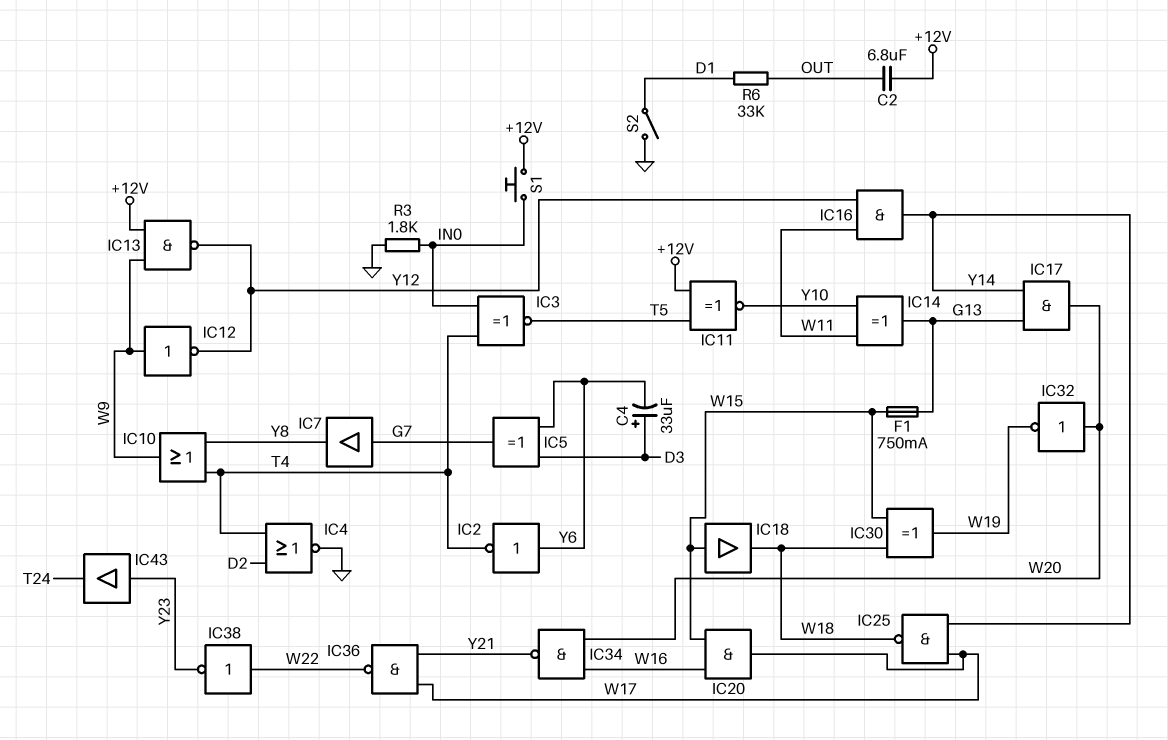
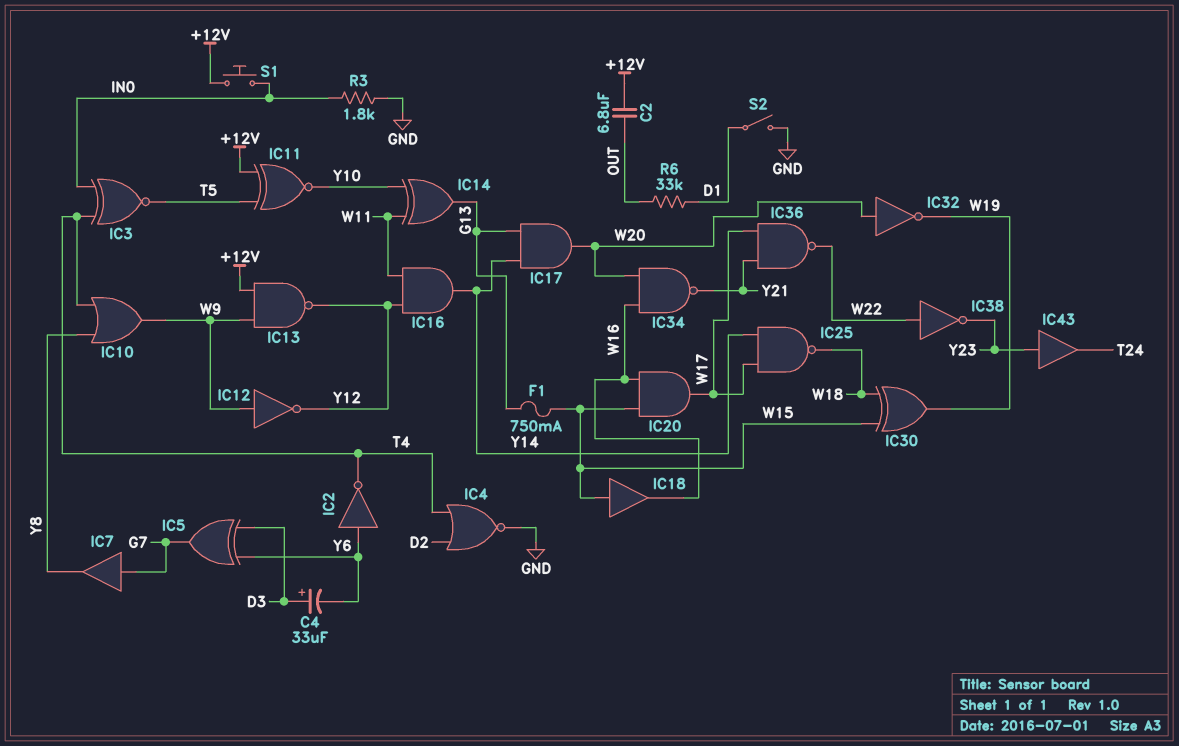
IC18: buffer (in W15, out W18) -> buffer (in W15, out W16)

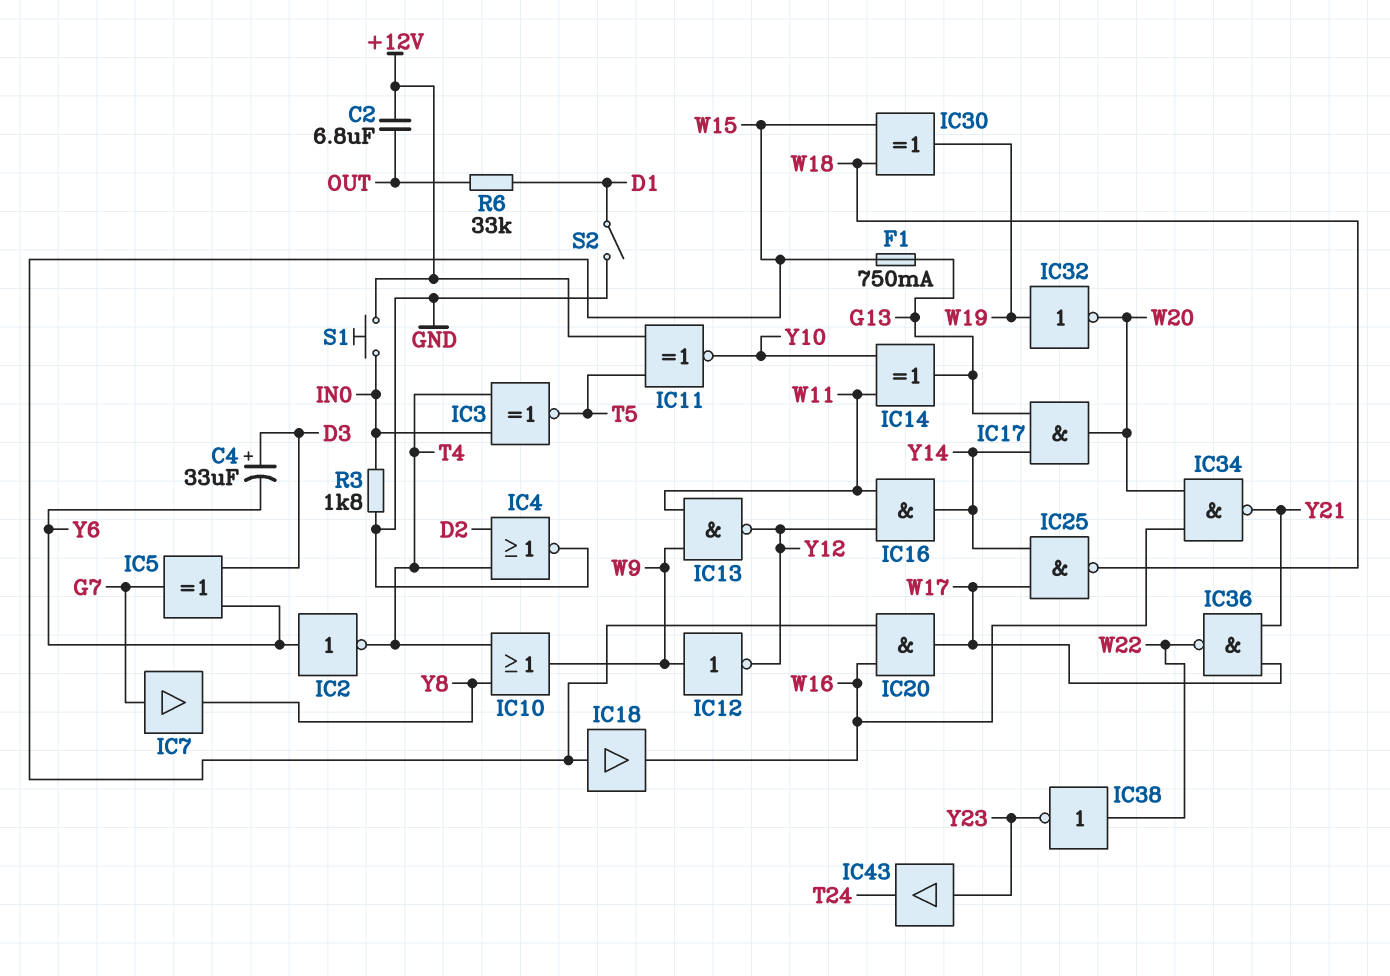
IC13: NAND (in +12V, in W9, out Y12) -> NAND (in W9, in W11, out Y12)
IC32: NOT (in W20, out W19) -> NOT (in W19, out W20)

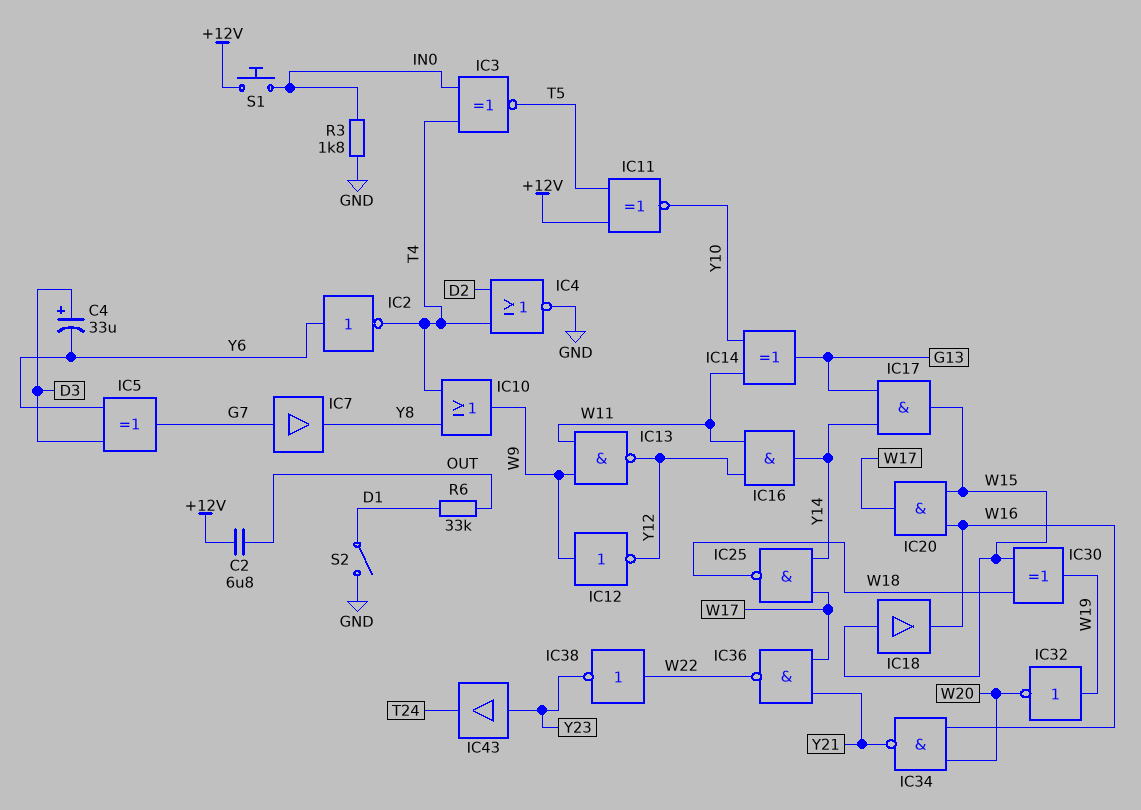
F1: 750mA (G13, W15) -> none
IC17: AND (in G13, in Y14, out W20) -> AND (in G13, in Y14, out W15)

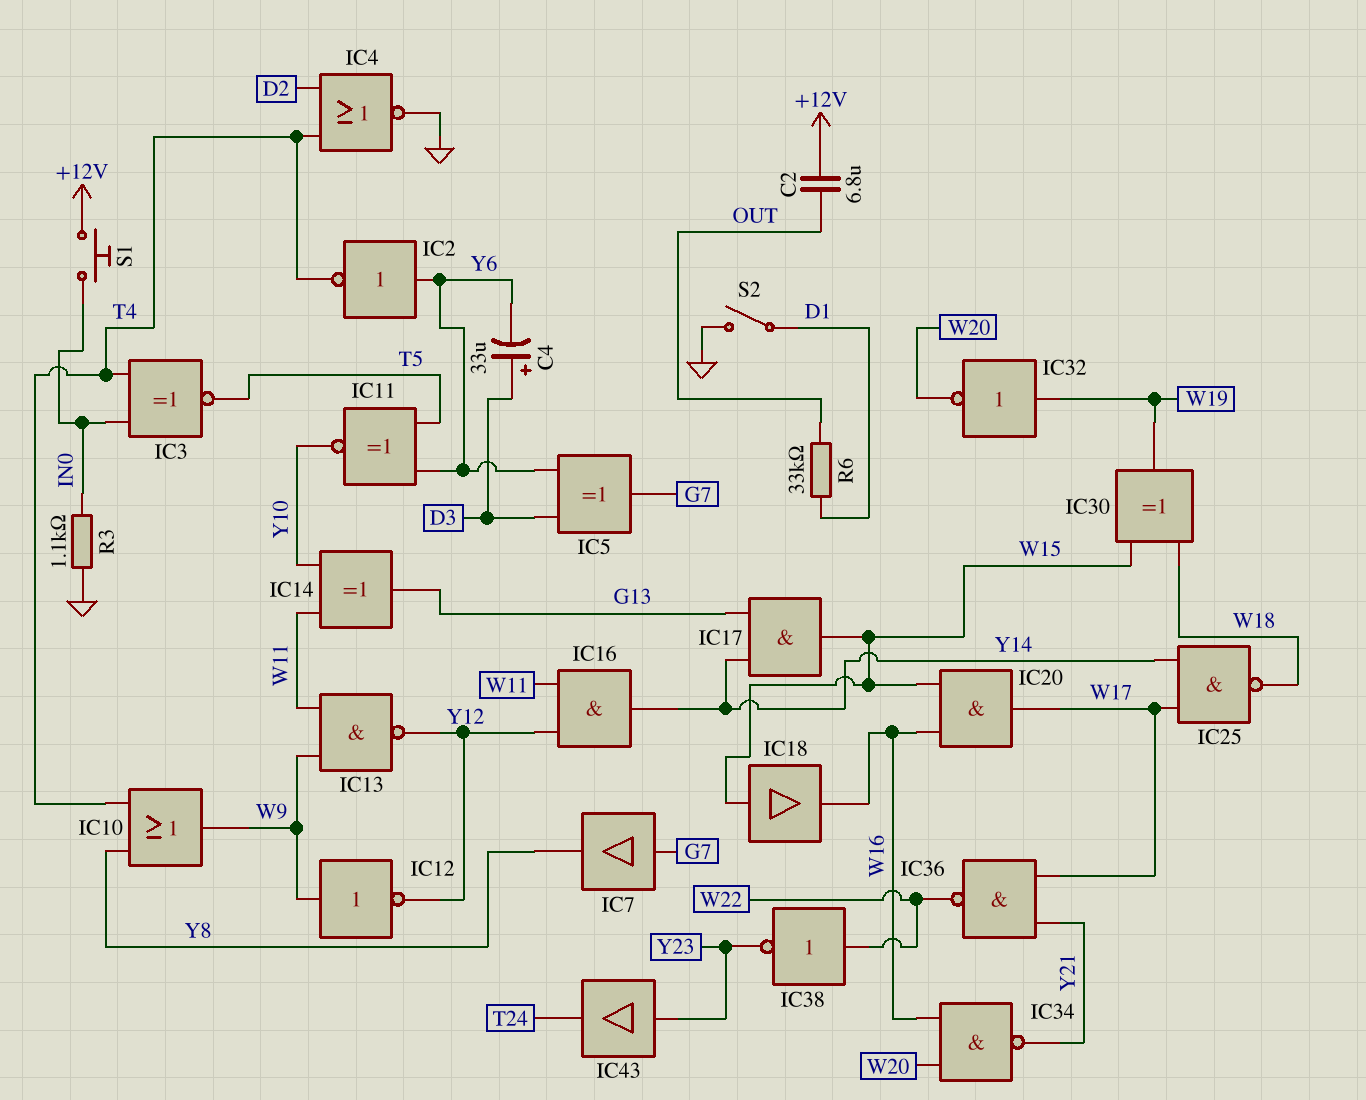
IC11: XNOR (in +12V, in T5, out Y10) -> XNOR (in T5, in Y6, out Y10)
R3: 1.8k (GND, IN0) -> 1.1k (GND, IN0)

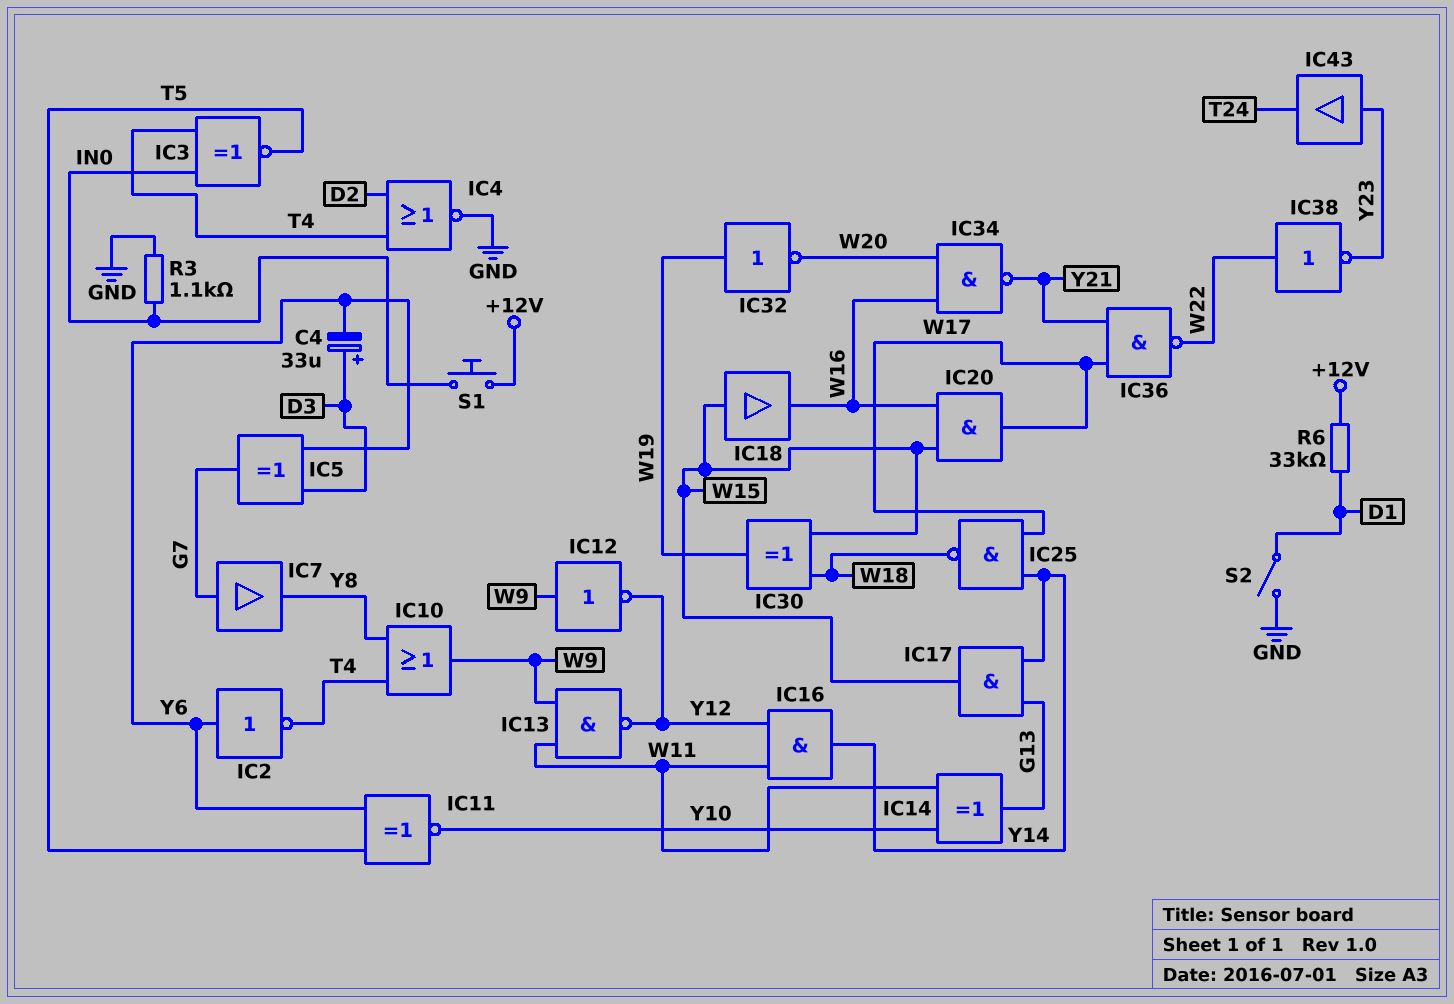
C2: 6.8uF (+12V, OUT) -> none
R6: 33k (D1, OUT) -> 33k (+12V, D1)

